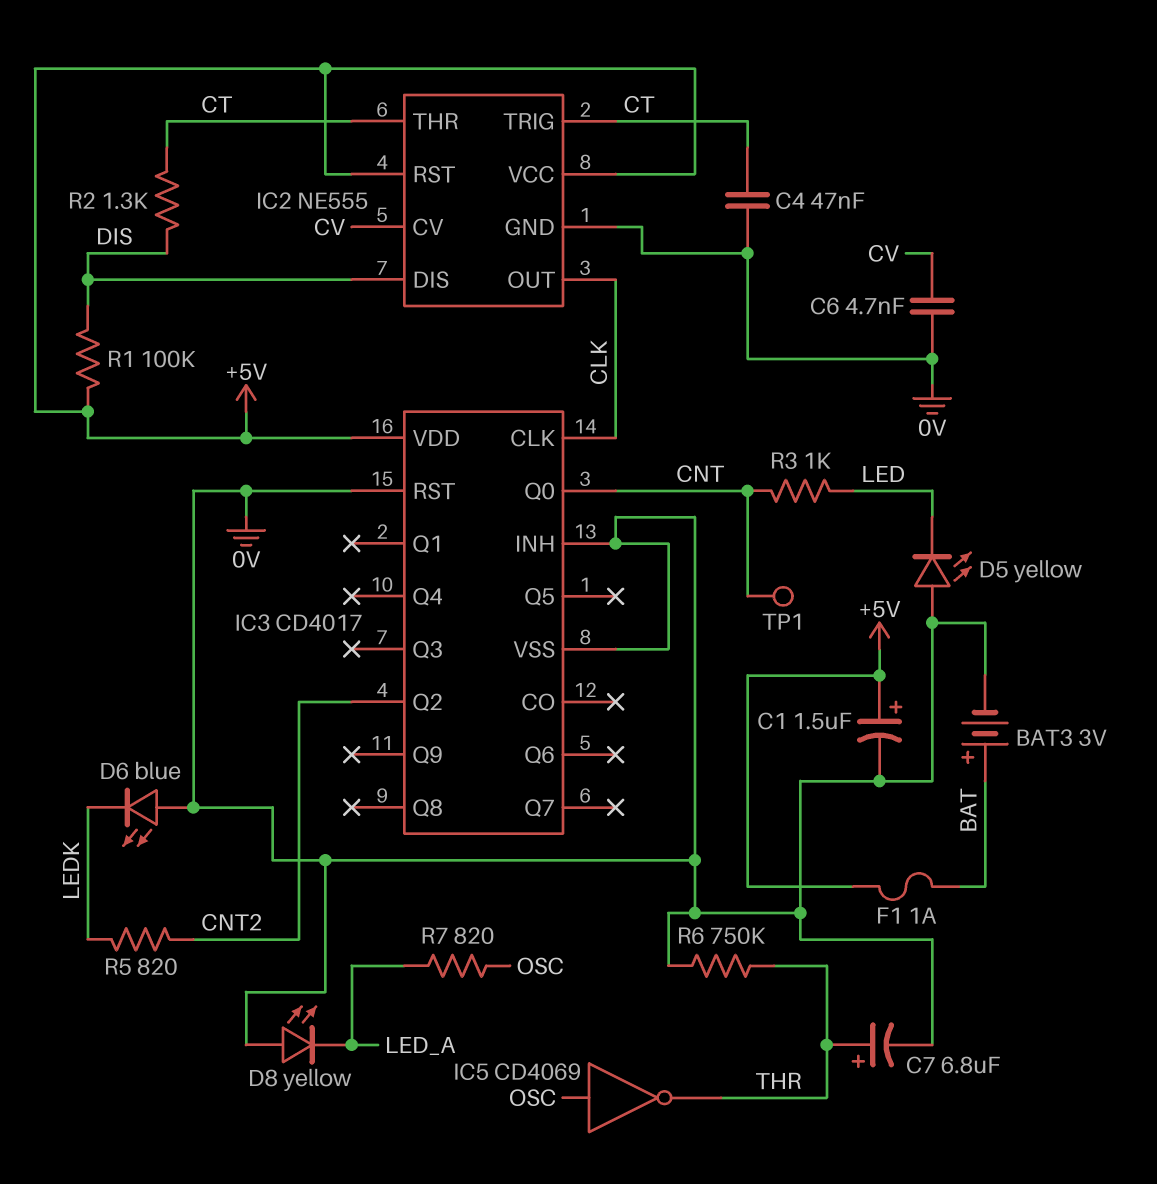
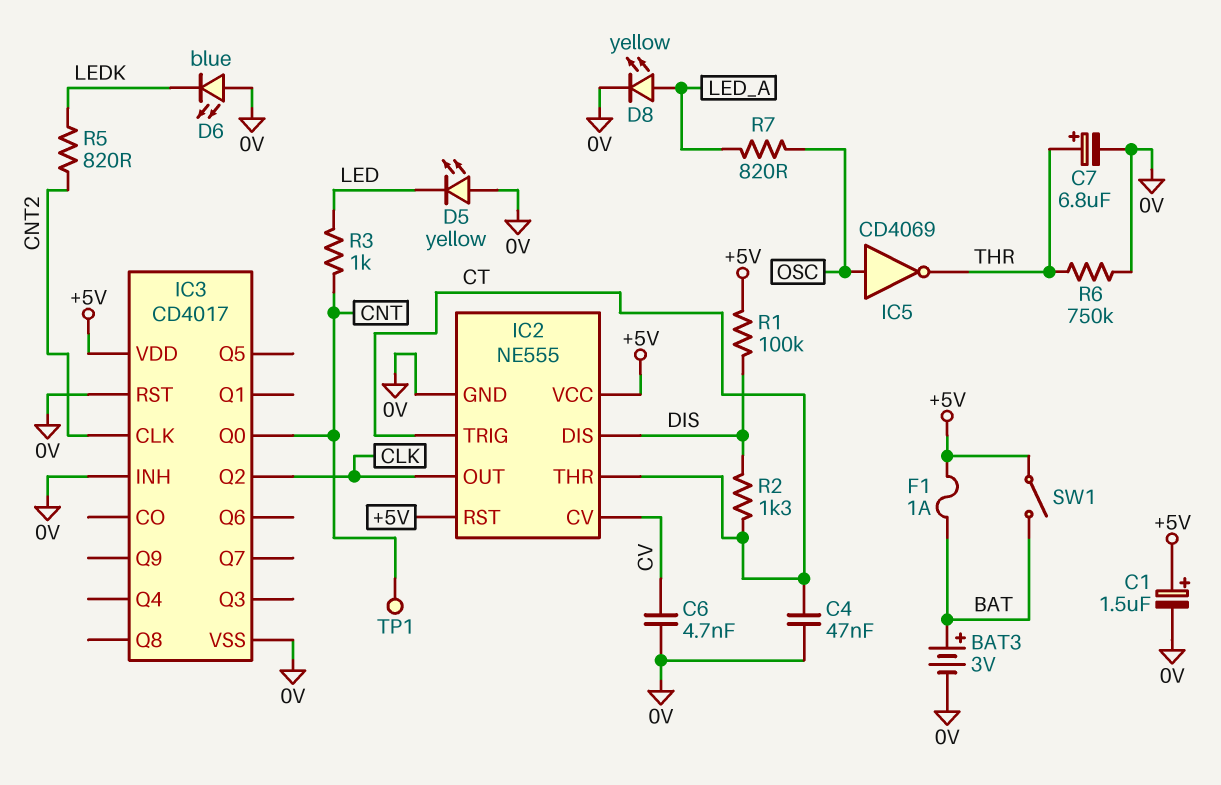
D8: LED yellow (A 0V, K LED_A) -> LED yellow (A LED_A, K 0V)
IC3 pin CLK: CLK -> CNT2
IC3 pin Q2: CNT2 -> CLK
SW1: none -> switch (+5V, BAT)

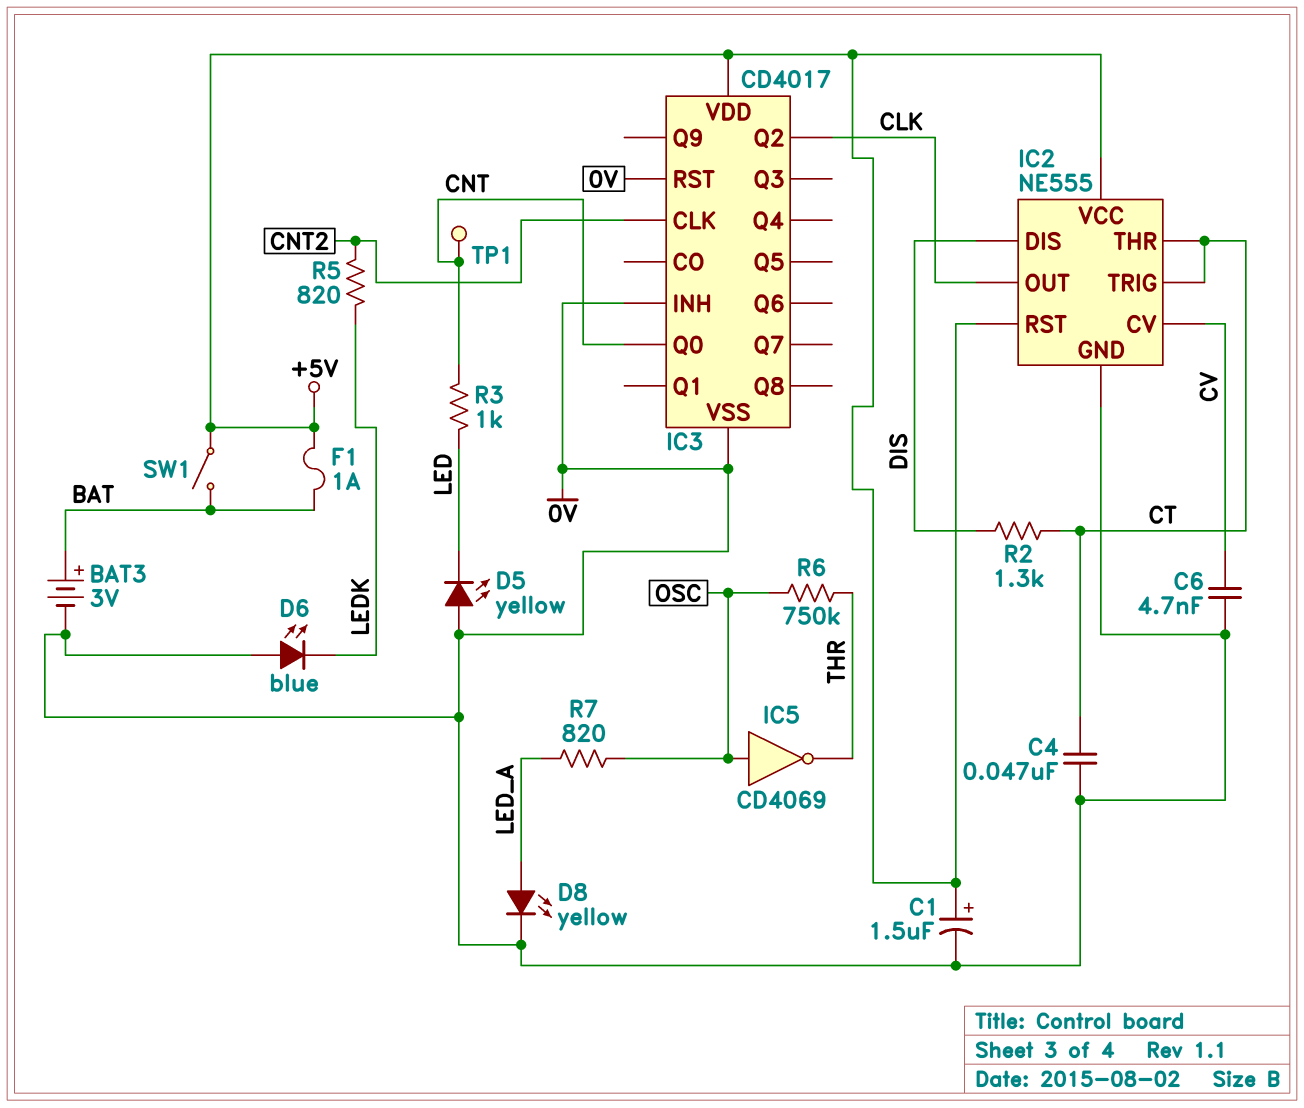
C7: 6.8uF (plus THR, minus 0V) -> none
R1: 100k (+5V, DIS) -> none
R6: 750k (0V, THR) -> 750k (OSC, THR)

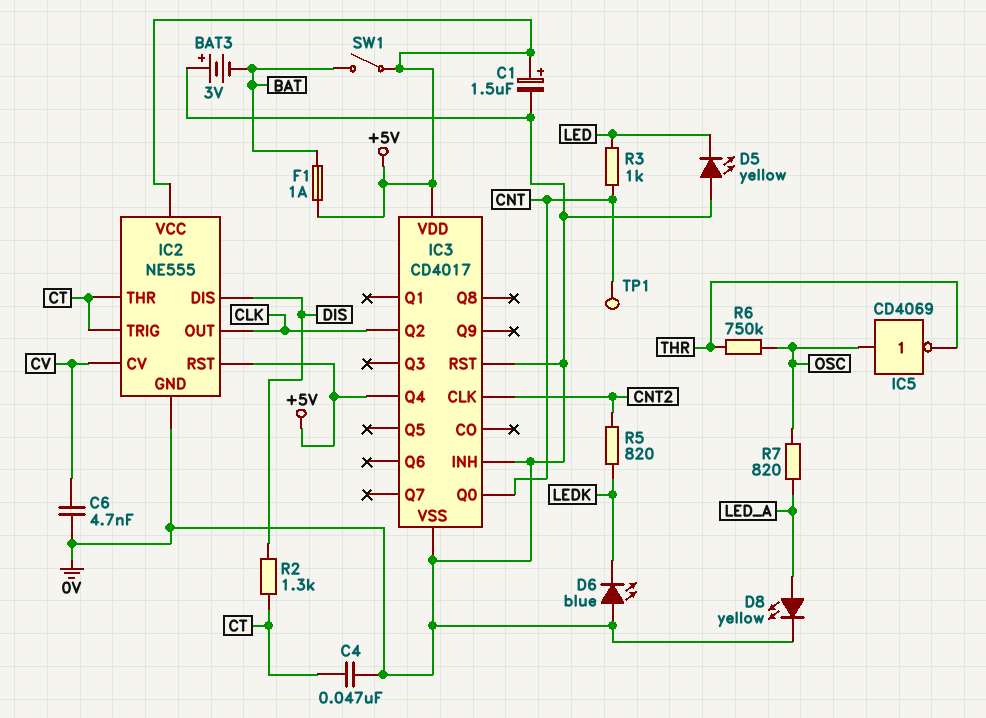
BAT3: 3V (plus BAT, minus 0V) -> 3V (plus 0V, minus BAT)
IC3 pin Q4: none -> +5V

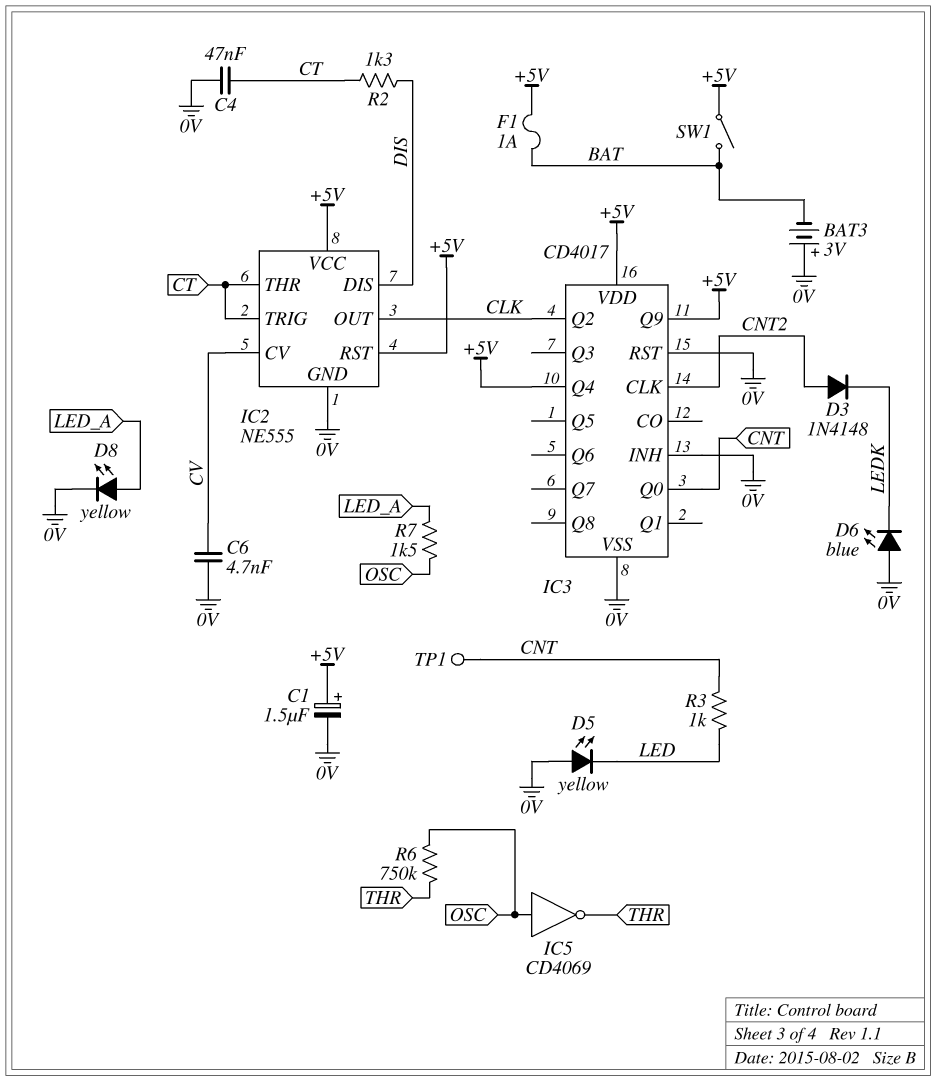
D3: none -> diode 1N4148 (A CNT2, K LEDK)
IC3 pin Q9: none -> +5V
R5: 820 (CNT2, LEDK) -> none
R7: 820 (LED_A, OSC) -> 1.5k (LED_A, OSC)

